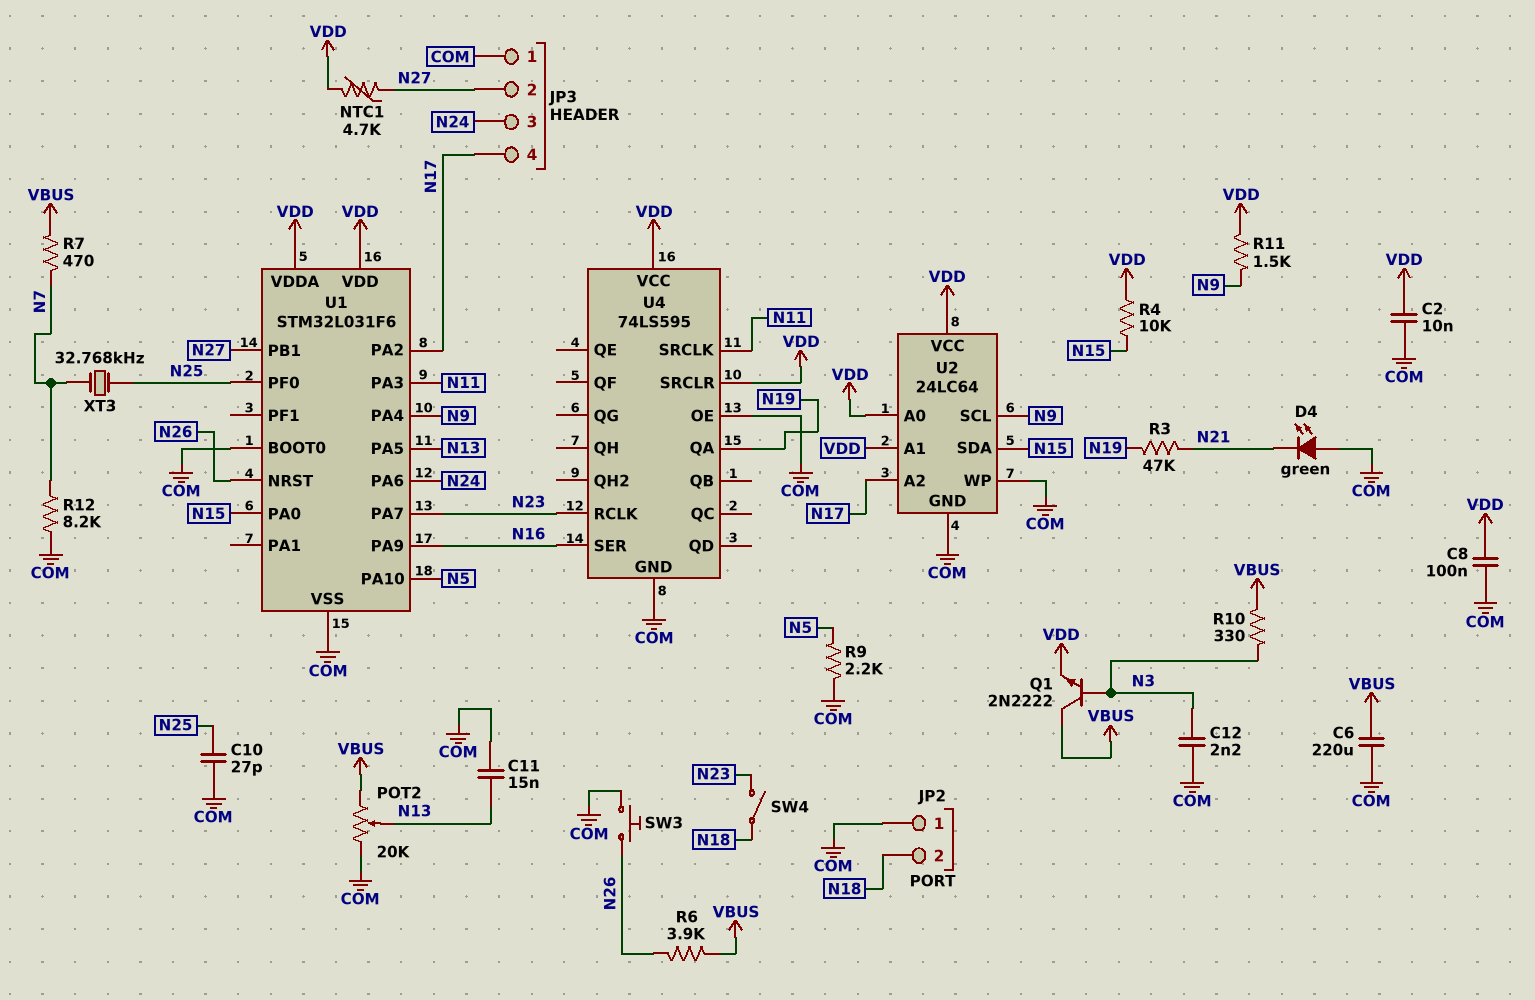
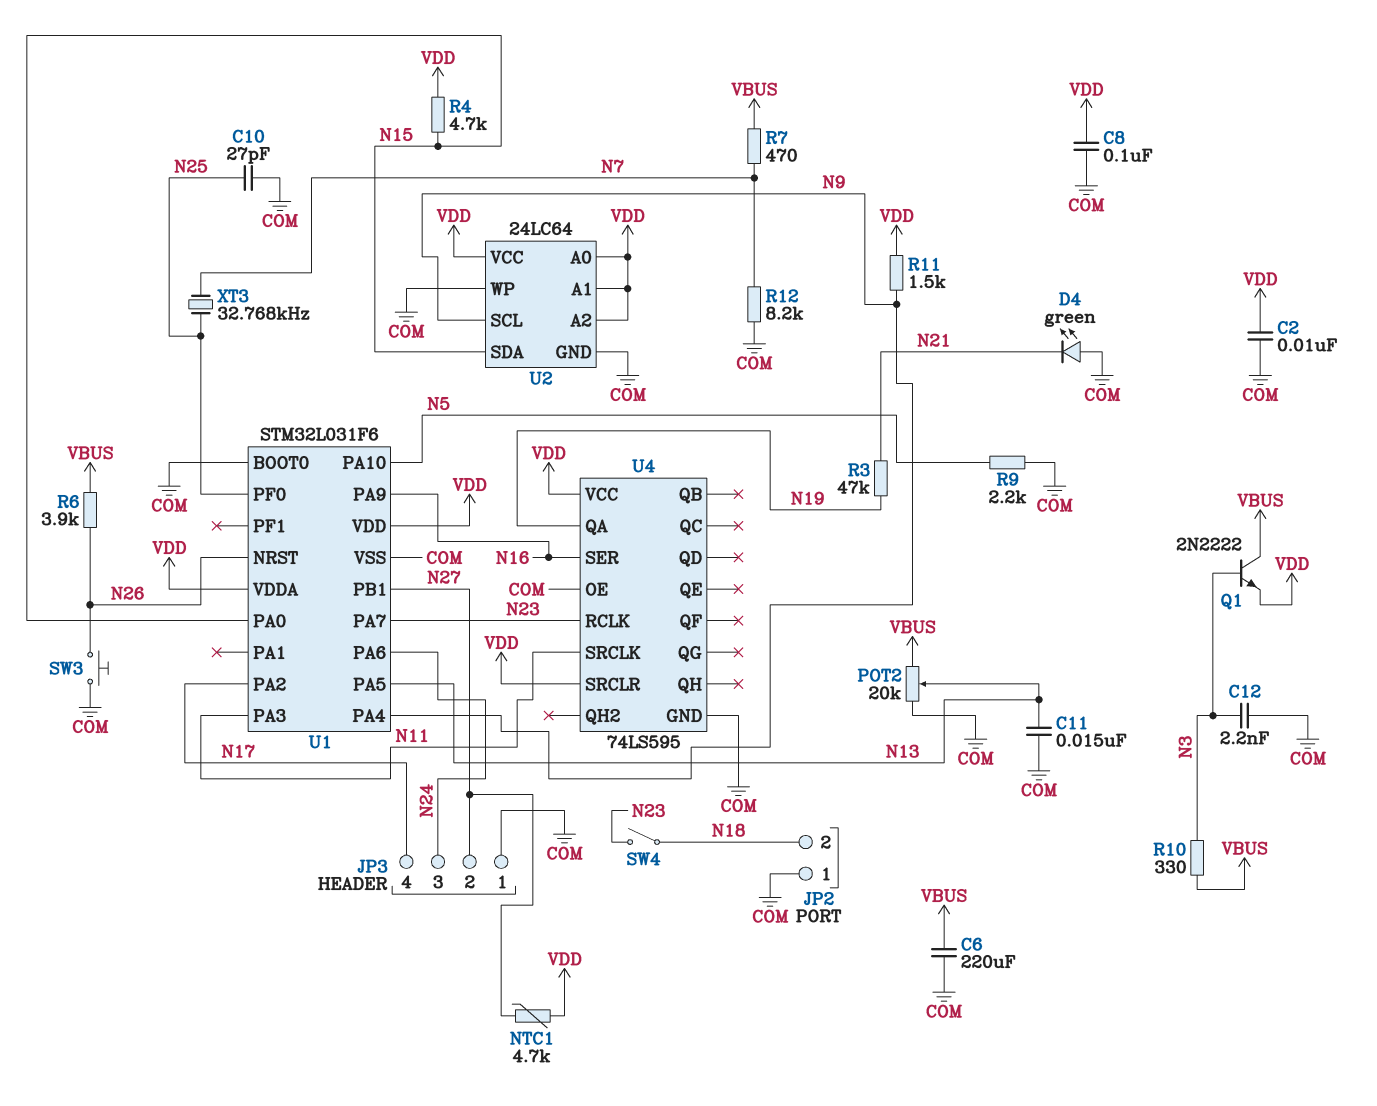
R4: 10k (N15, VDD) -> 4.7k (N15, VDD)
U2 pin A2: N17 -> VDD

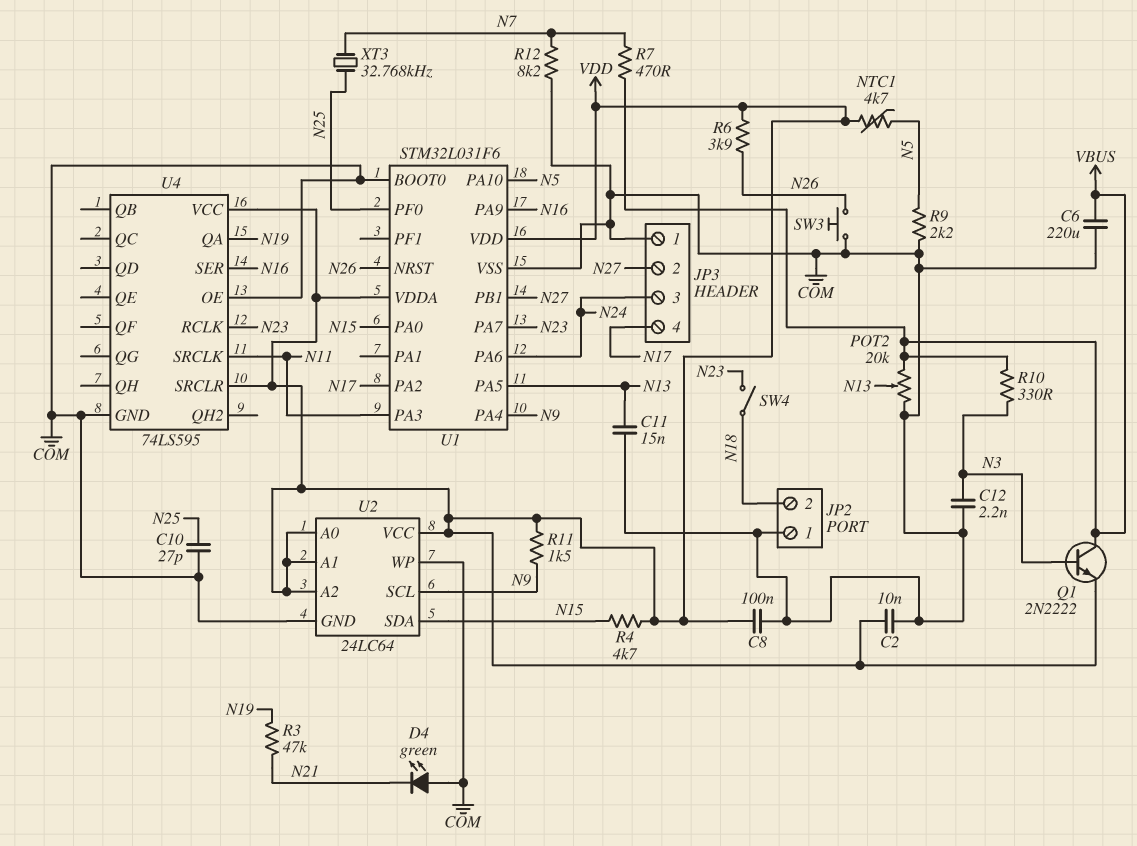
NTC1: 4.7k (N27, VDD) -> 4.7k (N5, VDD)
R6: 3.9k (N26, VBUS) -> 3.9k (N26, VDD)

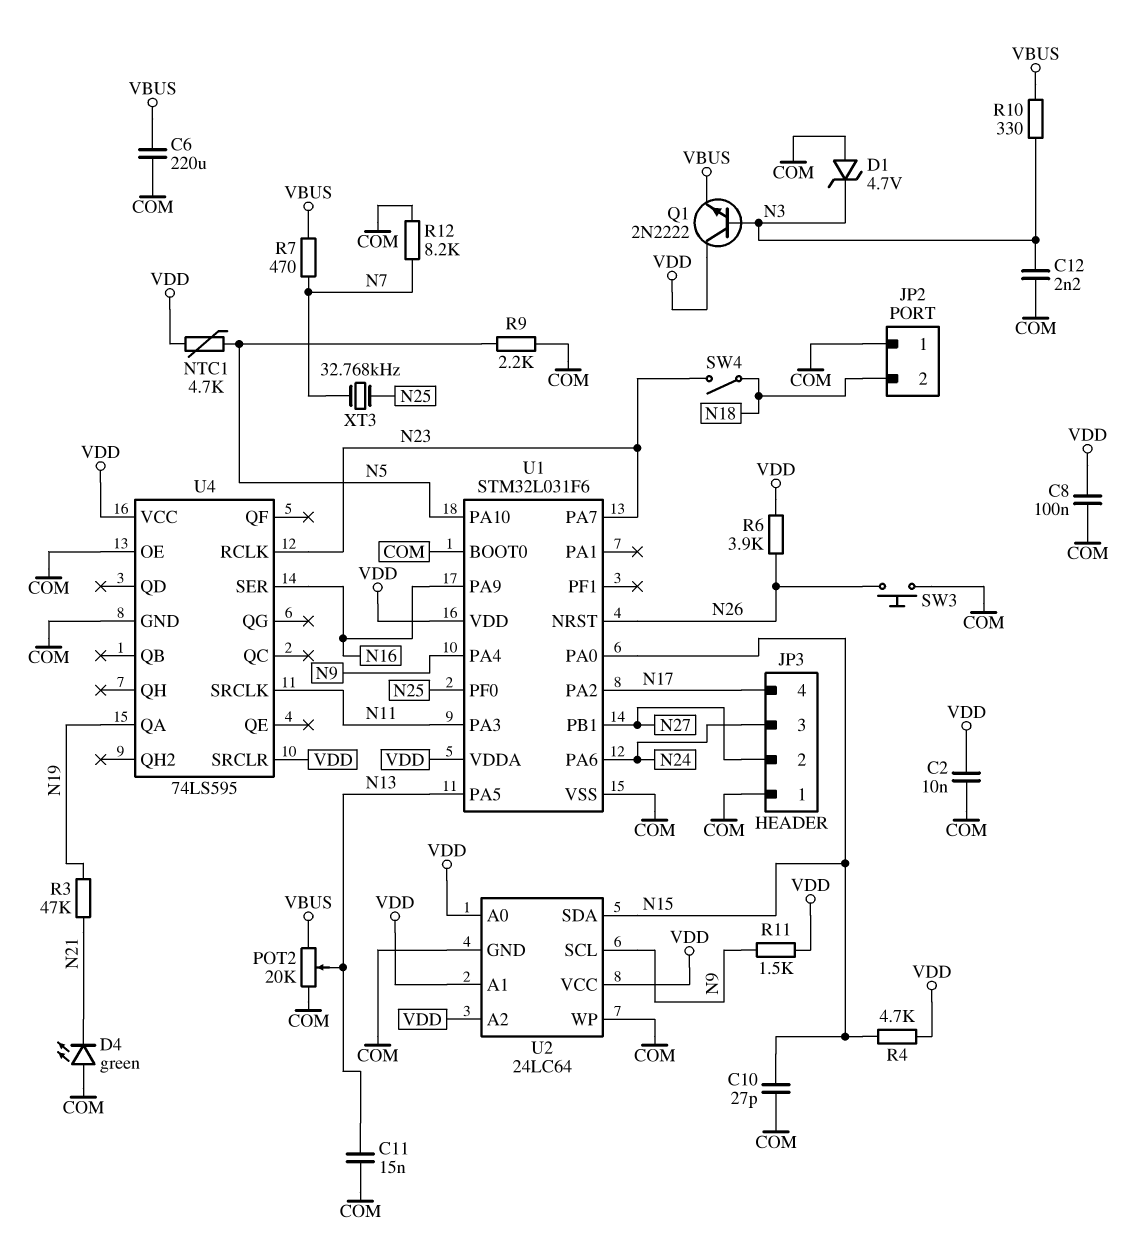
C10: 27pF (COM, N25) -> 27pF (COM, N15)
D1: none -> zener 4.7V (A COM, K N3)
Q1: NPN 2N2222 (B N3, C VBUS, E VDD) -> NPN 2N2222 (B N3, C VDD, E VBUS)

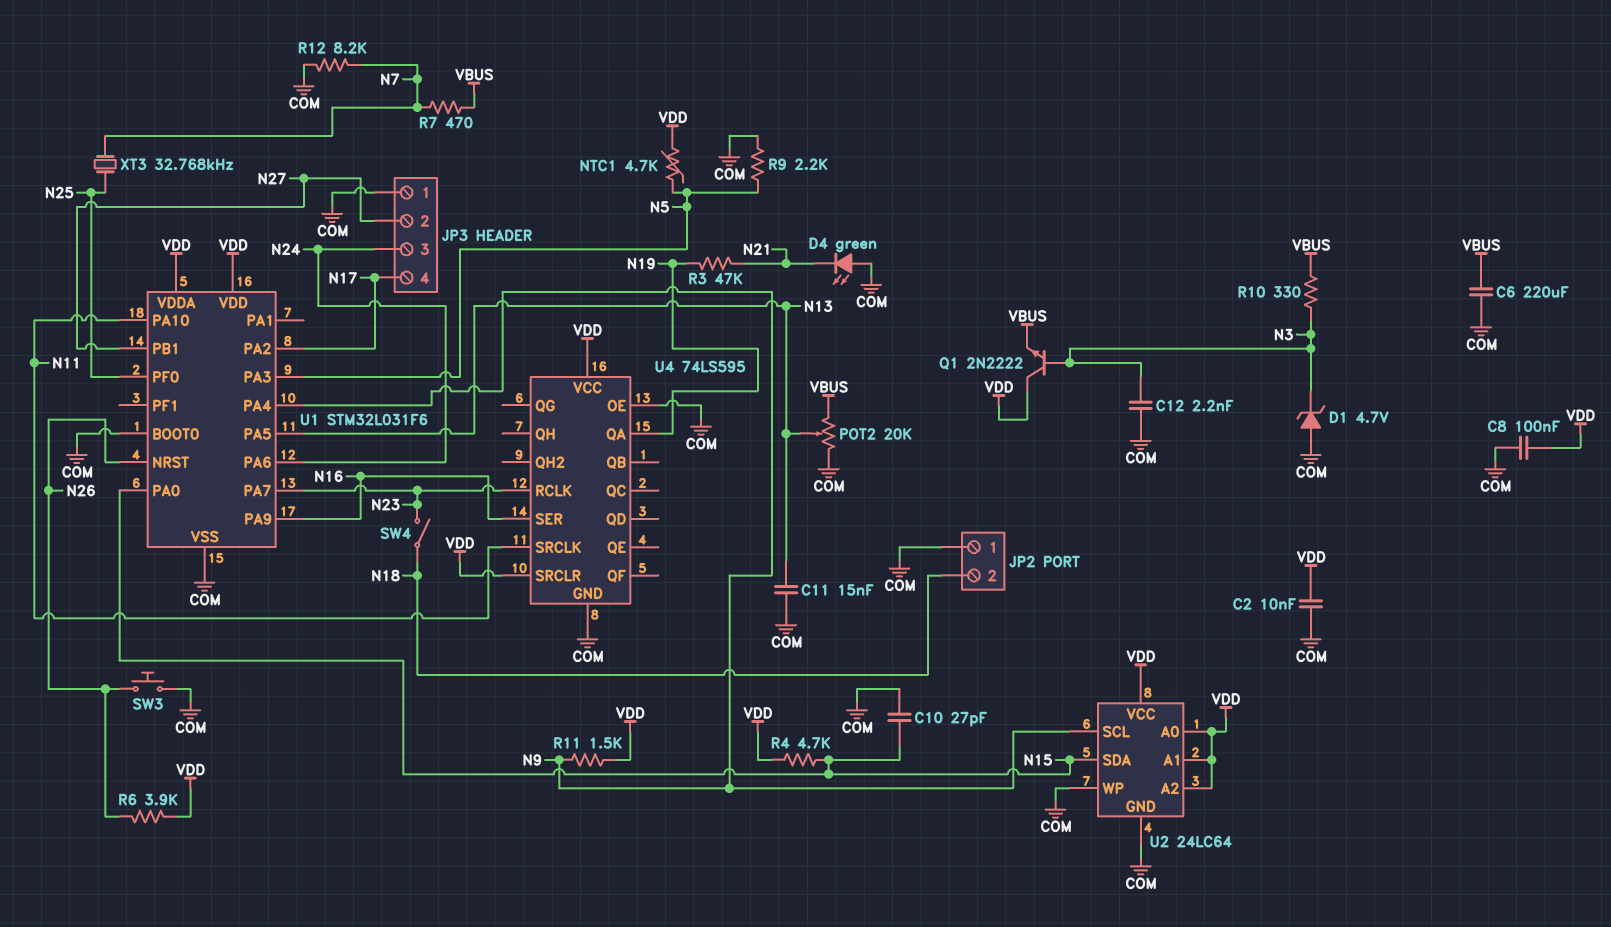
U1 pin PA3: N11 -> N5
U1 pin PA10: N5 -> N11

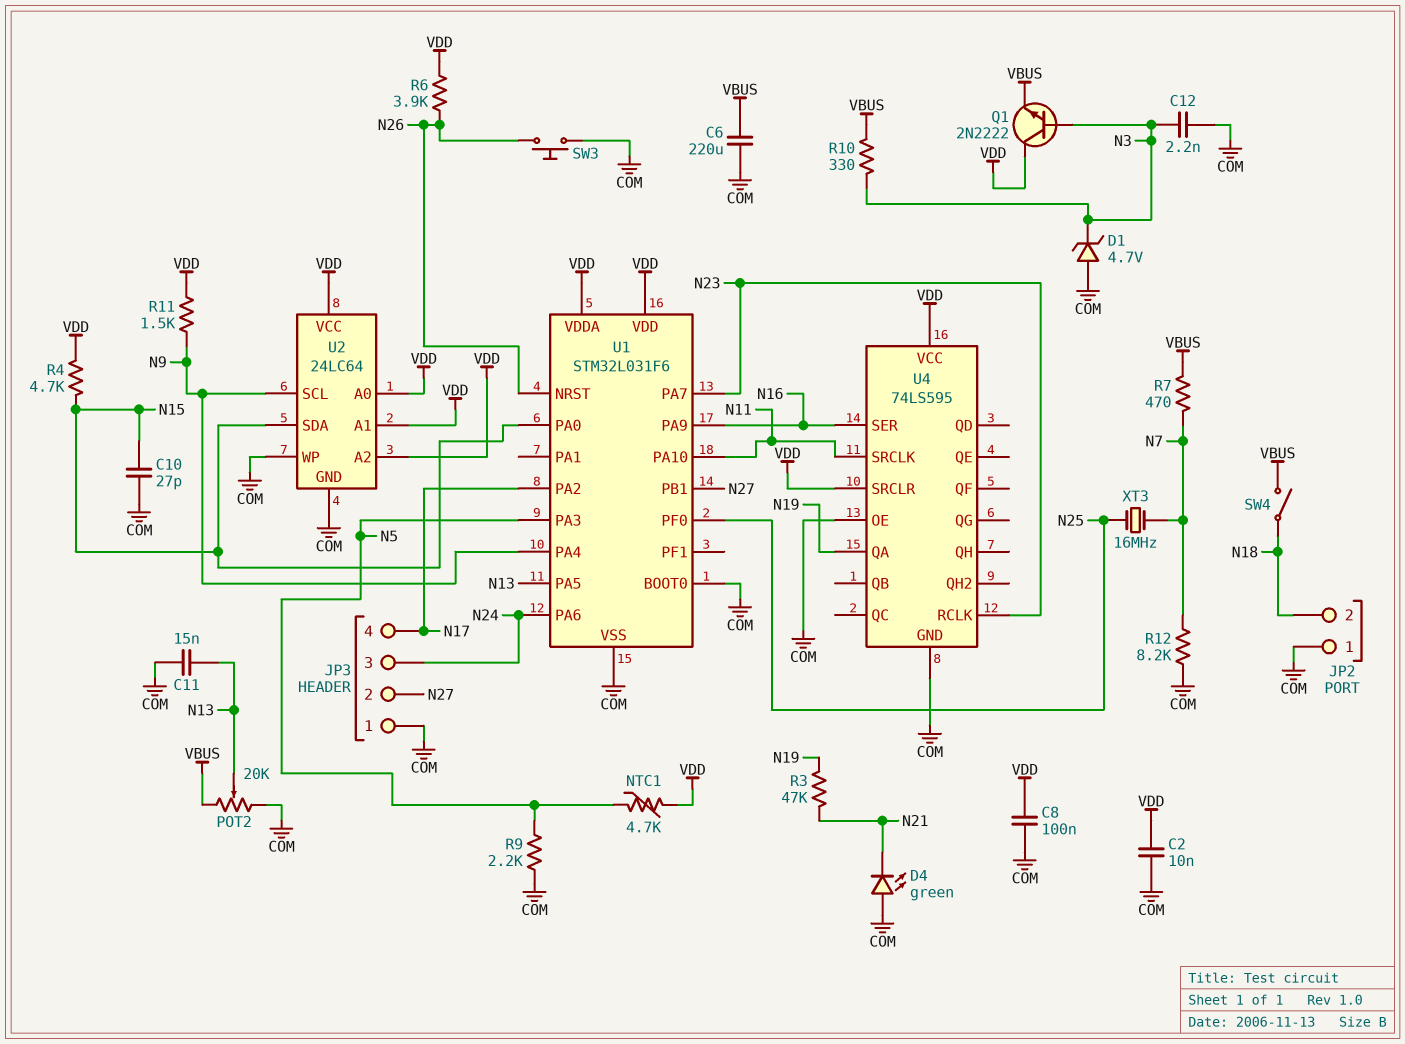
SW4: switch (N18, N23) -> switch (N18, VBUS)
XT3: 32.768kHz (N7, N25) -> 16MHz (N7, N25)

